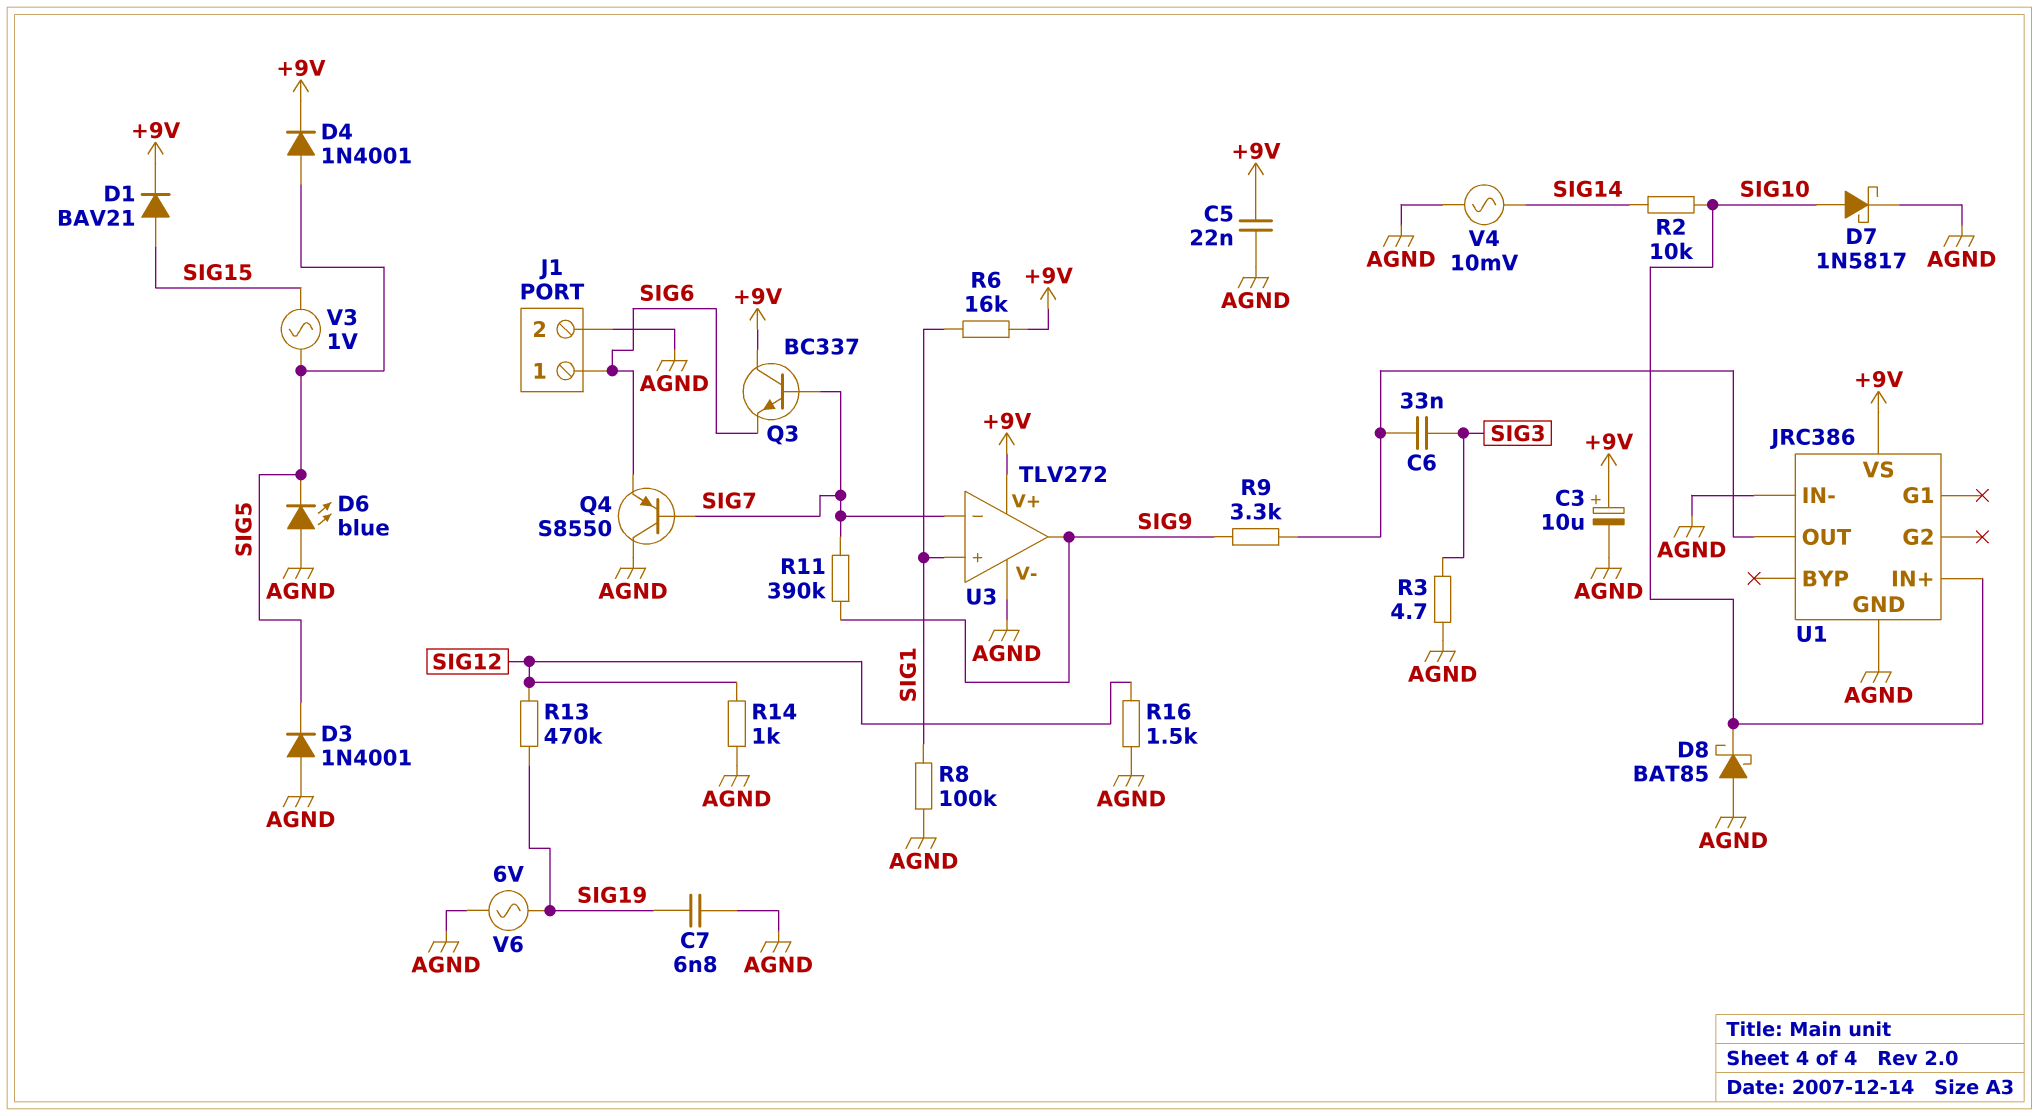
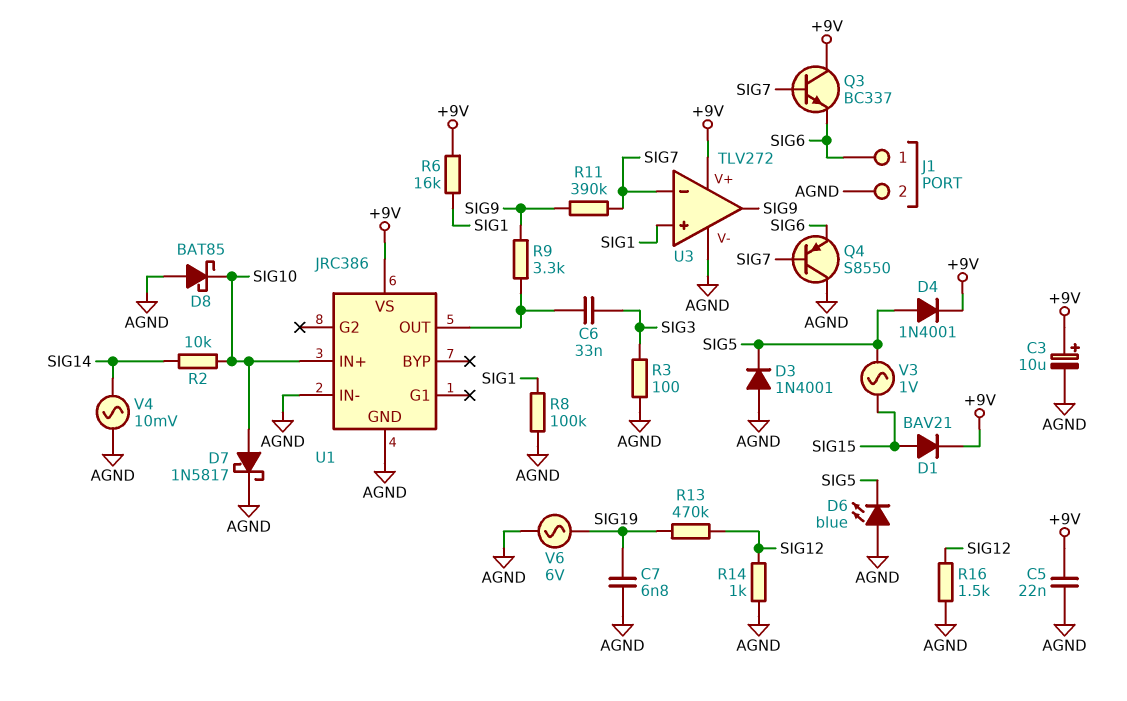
R3: 4.7 (AGND, SIG3) -> 100 (AGND, SIG3)

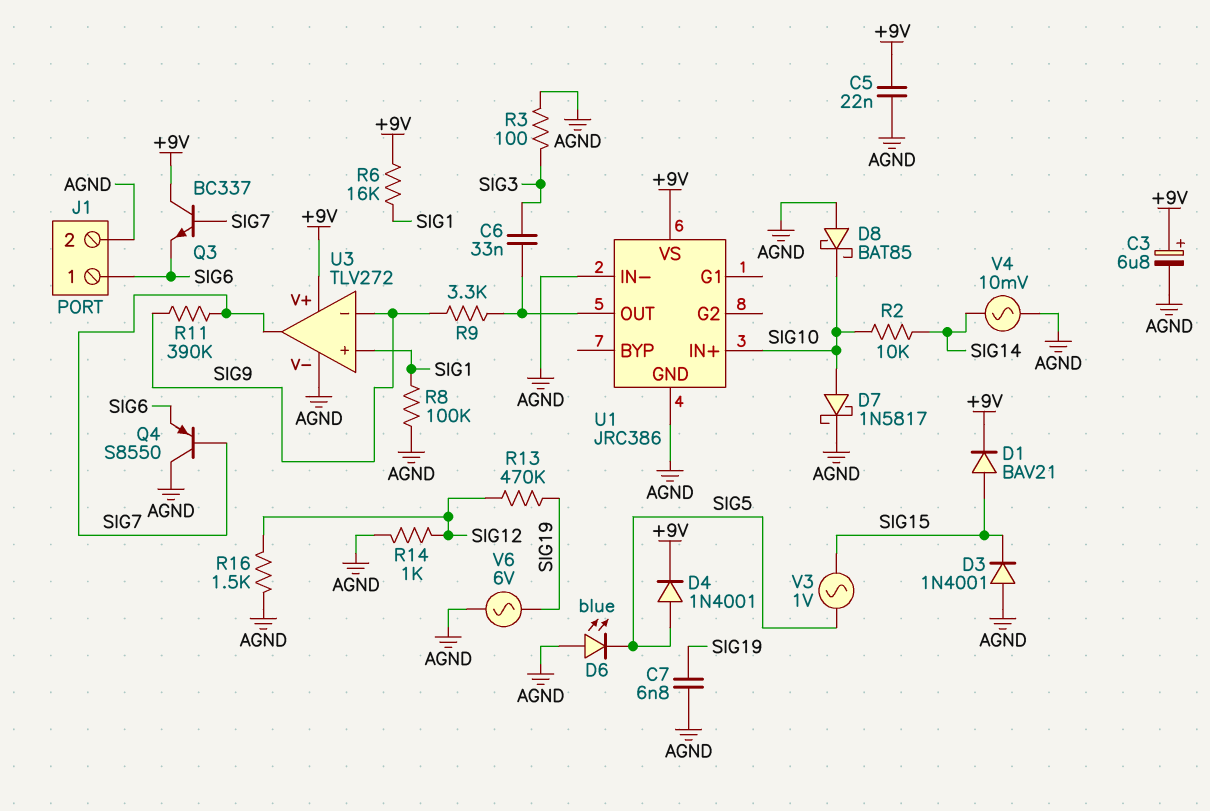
C3: 10uF (plus +9V, minus AGND) -> 6.8uF (plus +9V, minus AGND)
D3: diode 1N4001 (A AGND, K SIG5) -> diode 1N4001 (A AGND, K SIG15)
U3 pin in-: SIG7 -> SIG9
U3 pin out: SIG9 -> SIG7

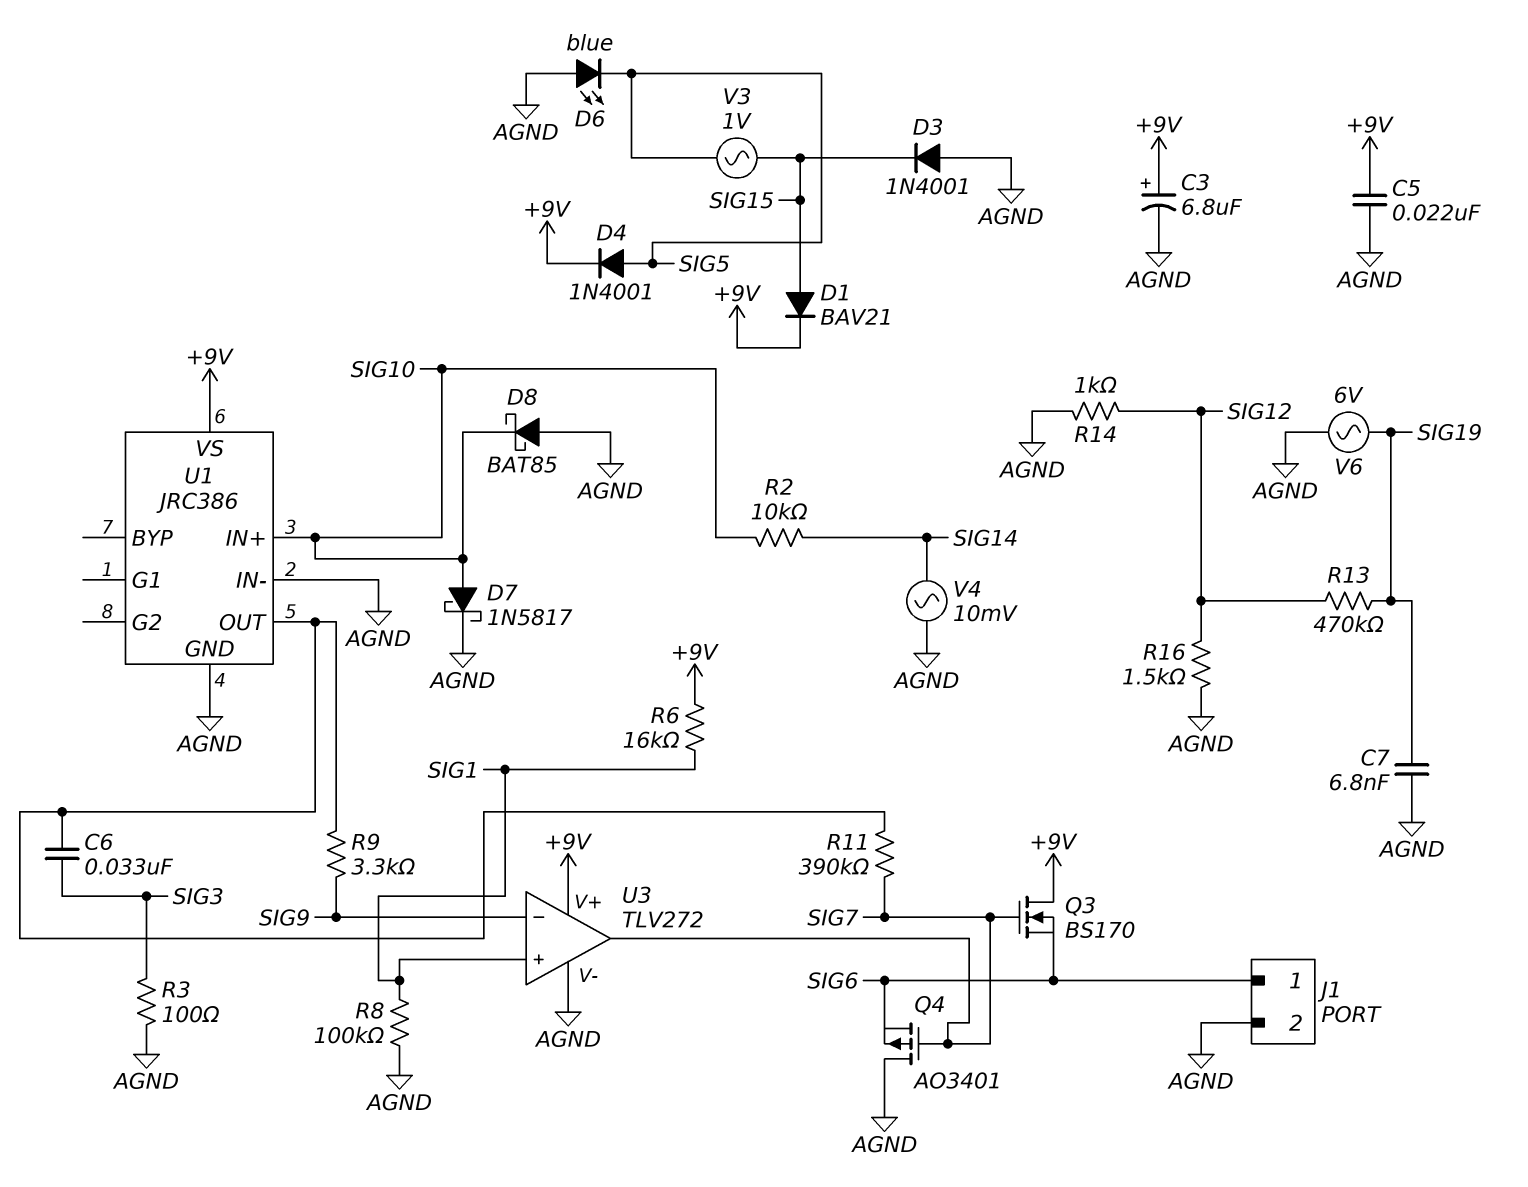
Q3: NPN BC337 (B SIG7, C +9V, E SIG6) -> NMOS BS170 (G SIG7, D +9V, S SIG6)
Q4: PNP S8550 (B SIG7, C AGND, E SIG6) -> PMOS AO3401 (G SIG7, D AGND, S SIG6)
R11: 390k (SIG7, SIG9) -> 390k (SIG7, U1/OUT)

